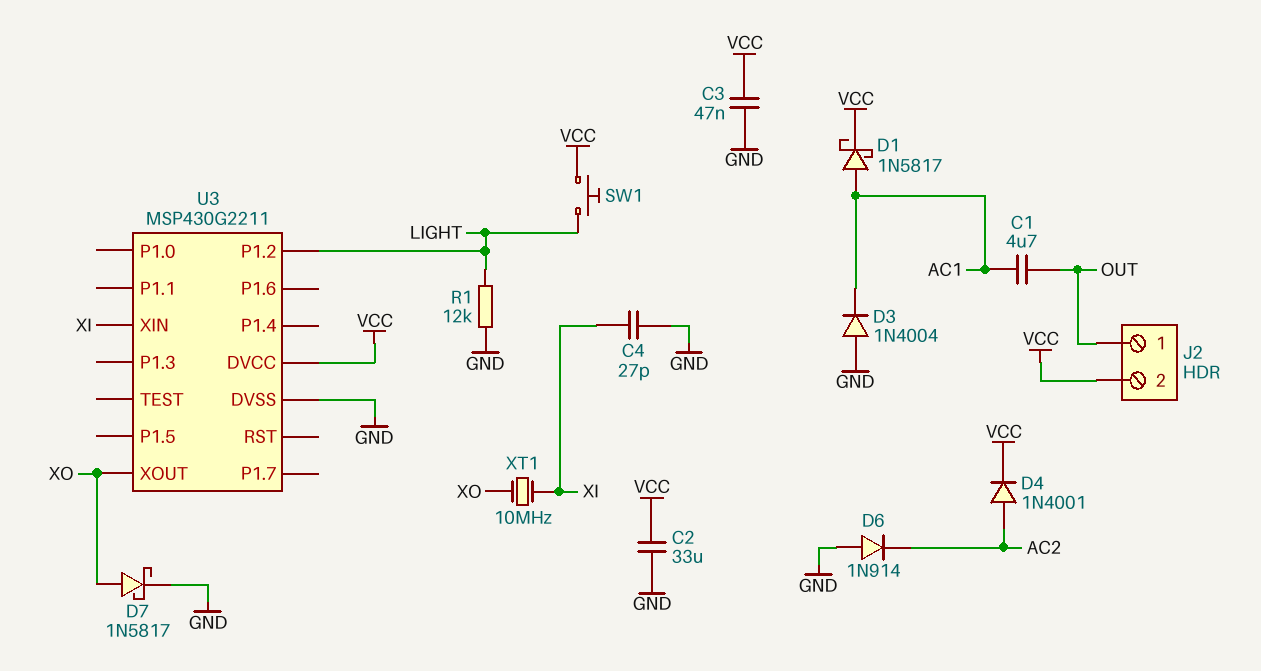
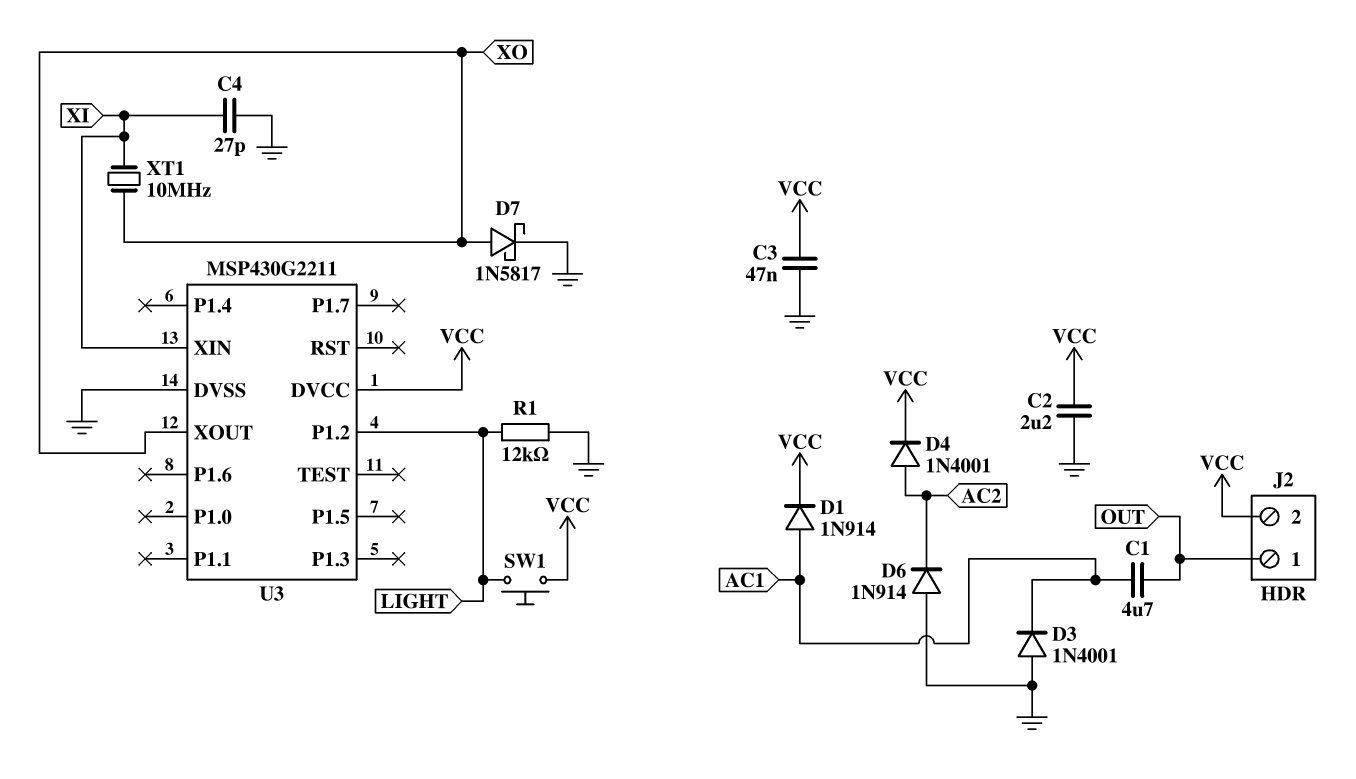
C2: 33uF (GND, VCC) -> 2.2uF (GND, VCC)
D1: schottky 1N5817 (A AC1, K VCC) -> diode 1N914 (A AC1, K VCC)
D3: diode 1N4004 (A GND, K AC1) -> diode 1N4001 (A GND, K AC1)

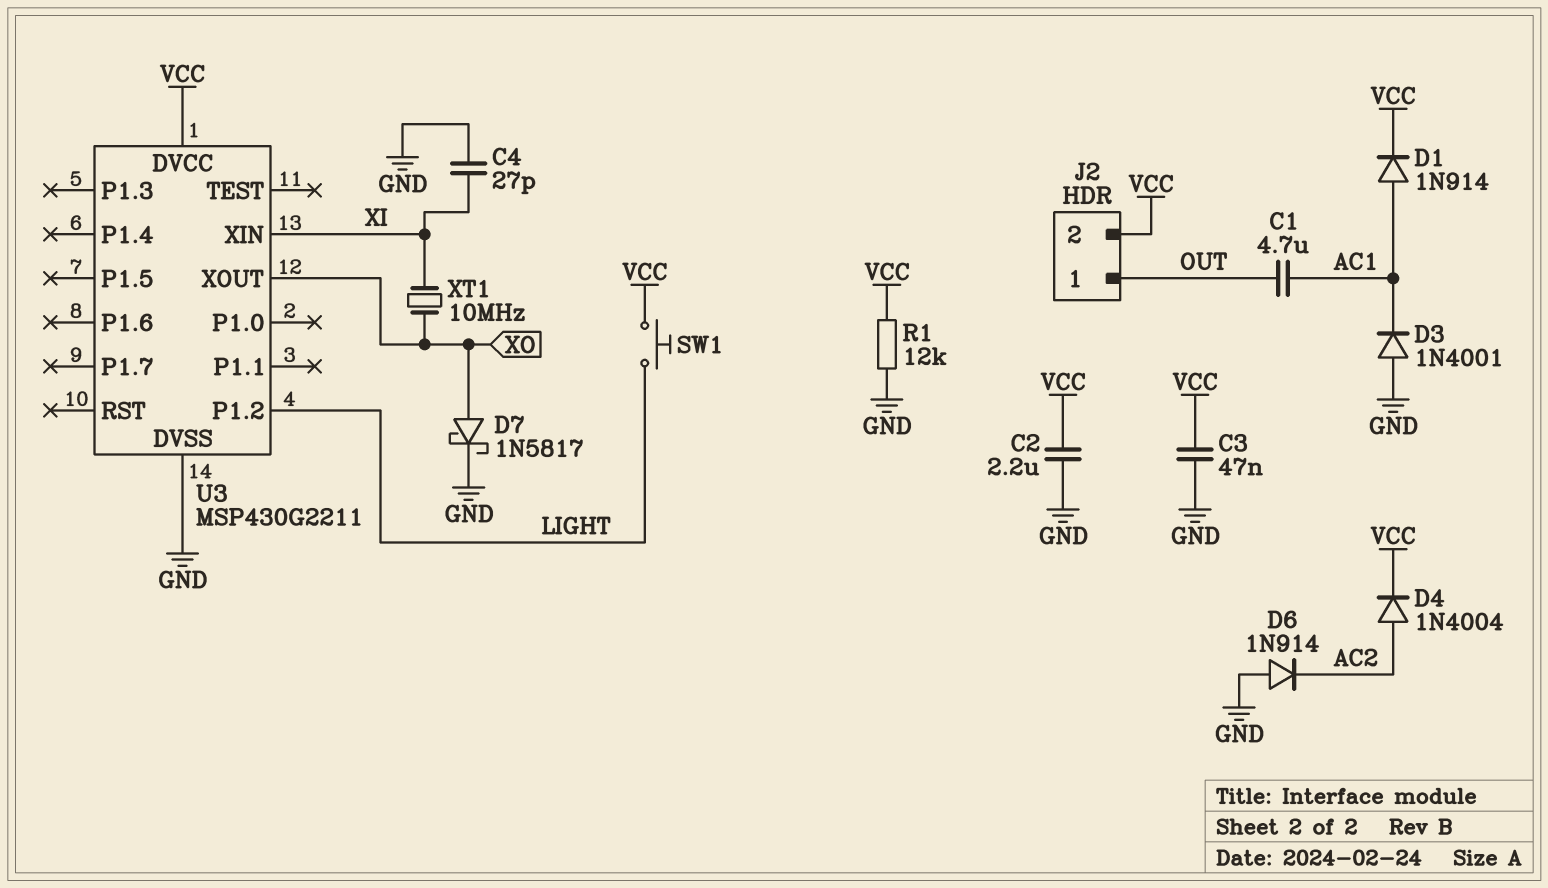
D4: diode 1N4001 (A AC2, K VCC) -> diode 1N4004 (A AC2, K VCC)
R1: 12k (GND, LIGHT) -> 12k (GND, VCC)

